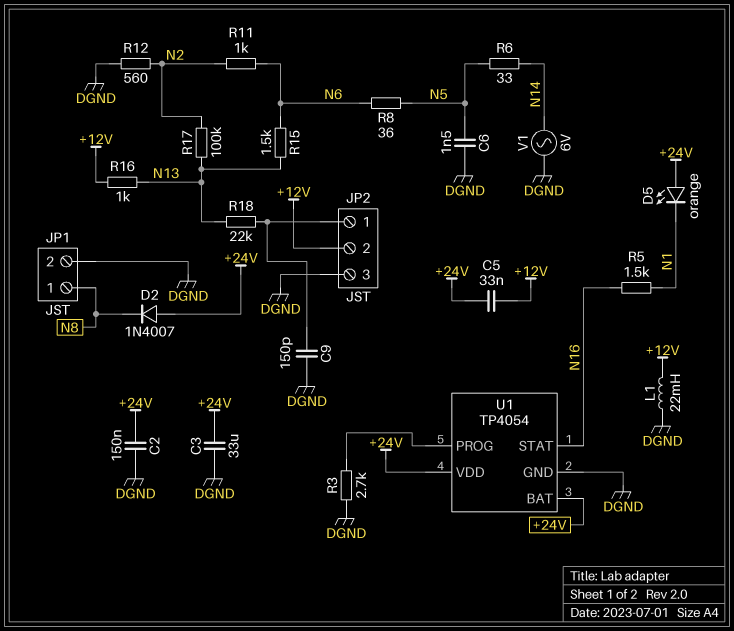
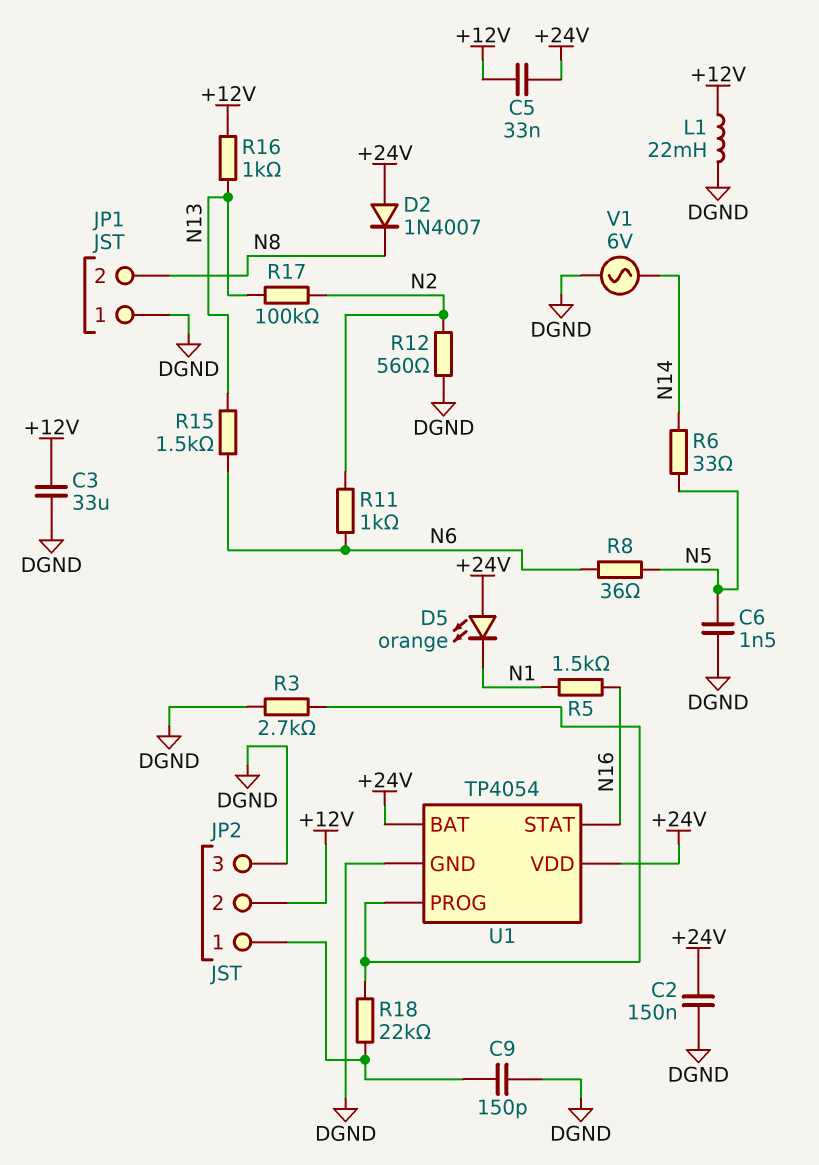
C3: 33uF (+24V, DGND) -> 33uF (+12V, DGND)
JP1 pin 1: N8 -> DGND
JP1 pin 2: DGND -> N8
R18: 22k (JP2/1, N13) -> 22k (JP2/1, U1/PROG)

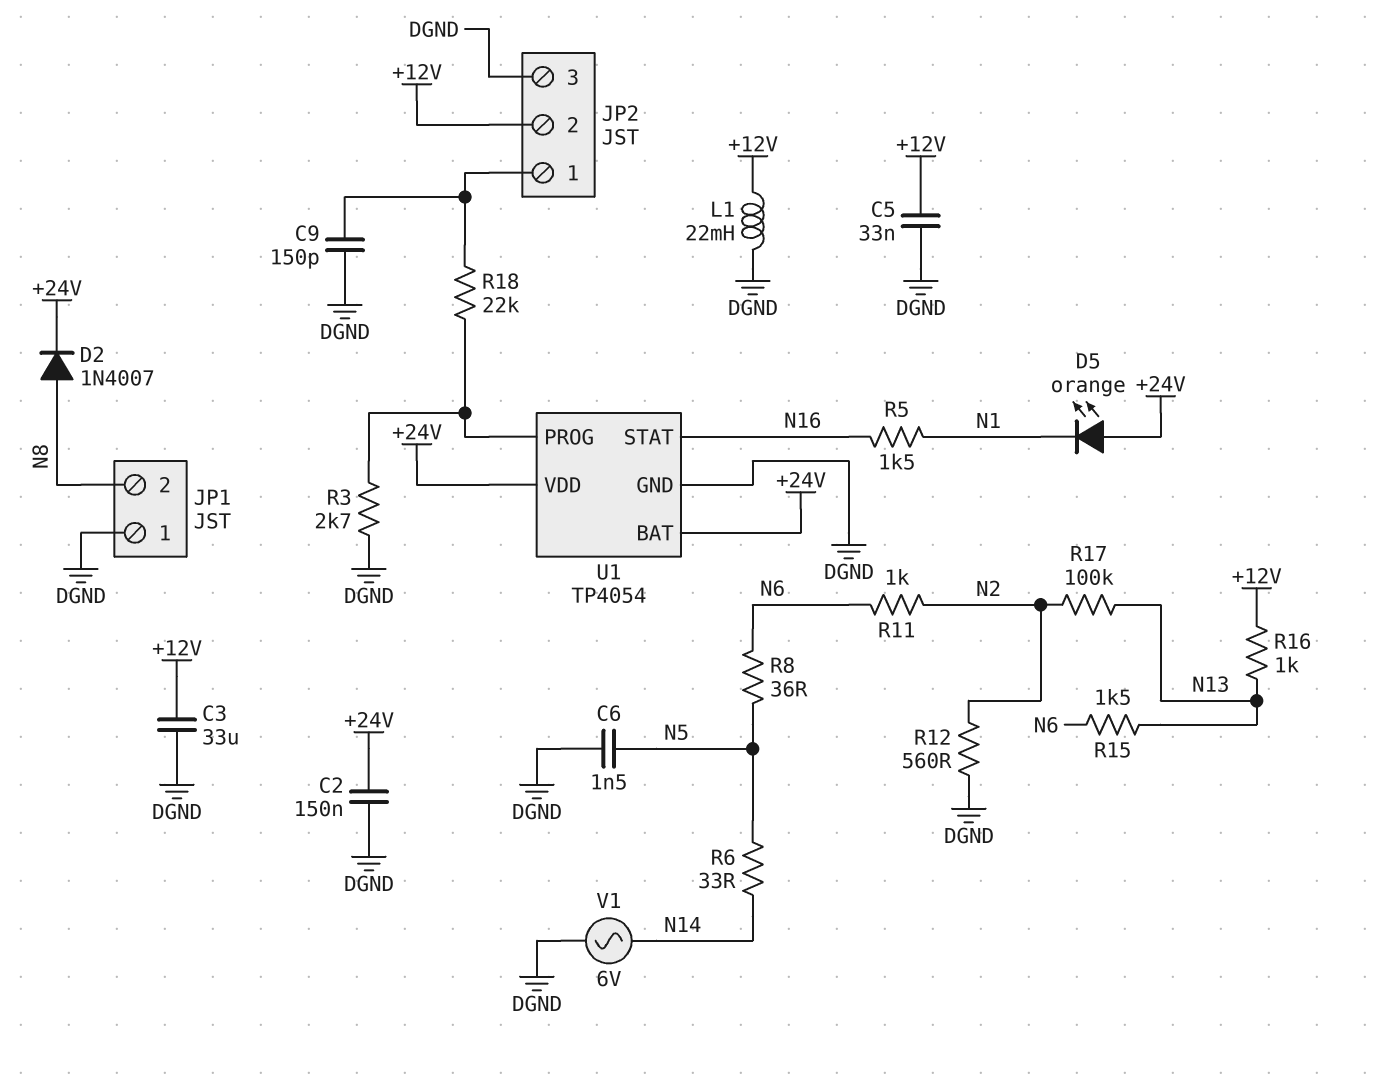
C5: 33nF (+12V, +24V) -> 33nF (+12V, DGND)
D2: diode 1N4007 (A +24V, K N8) -> diode 1N4007 (A N8, K +24V)

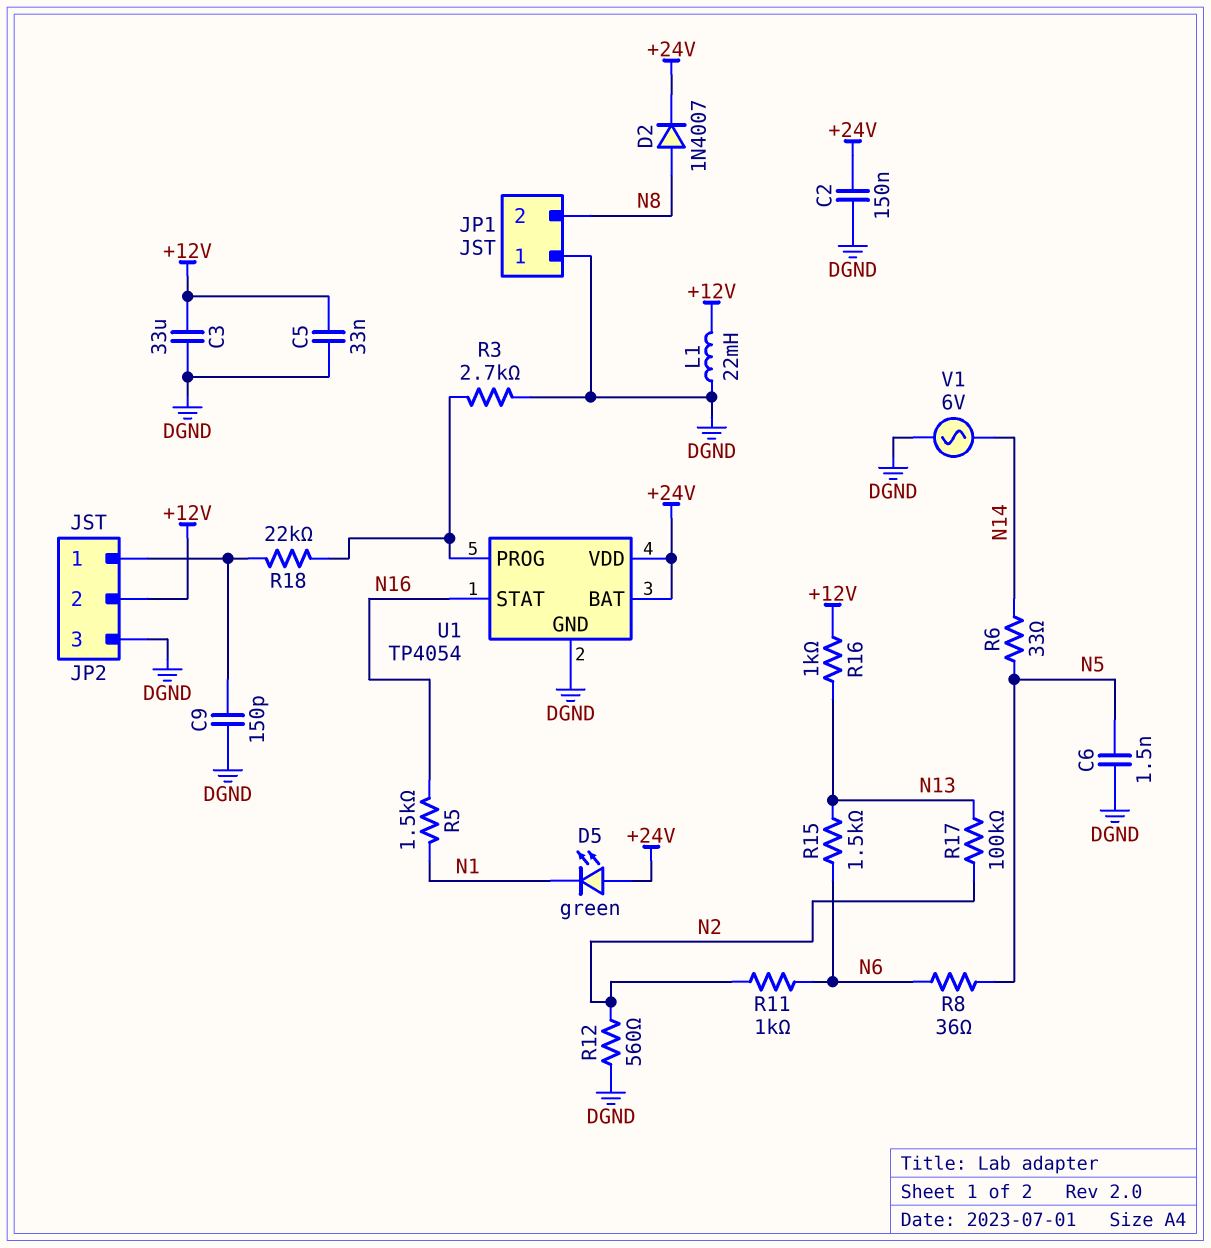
D5: LED orange (A +24V, K N1) -> LED green (A +24V, K N1)

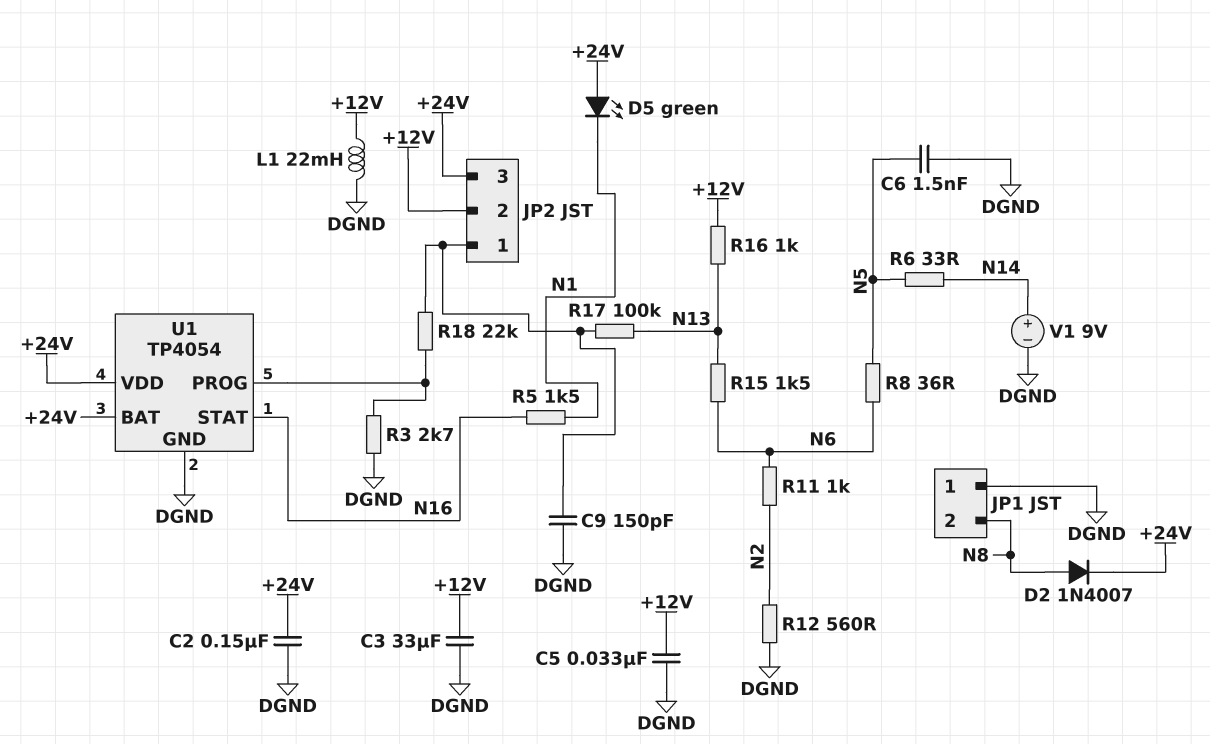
JP2 pin 3: DGND -> +24V
R17: 100k (N2, N13) -> 100k (JP2/1, N13)
V1: AC 6V (DGND, N14) -> 9V (plus N14, minus DGND)

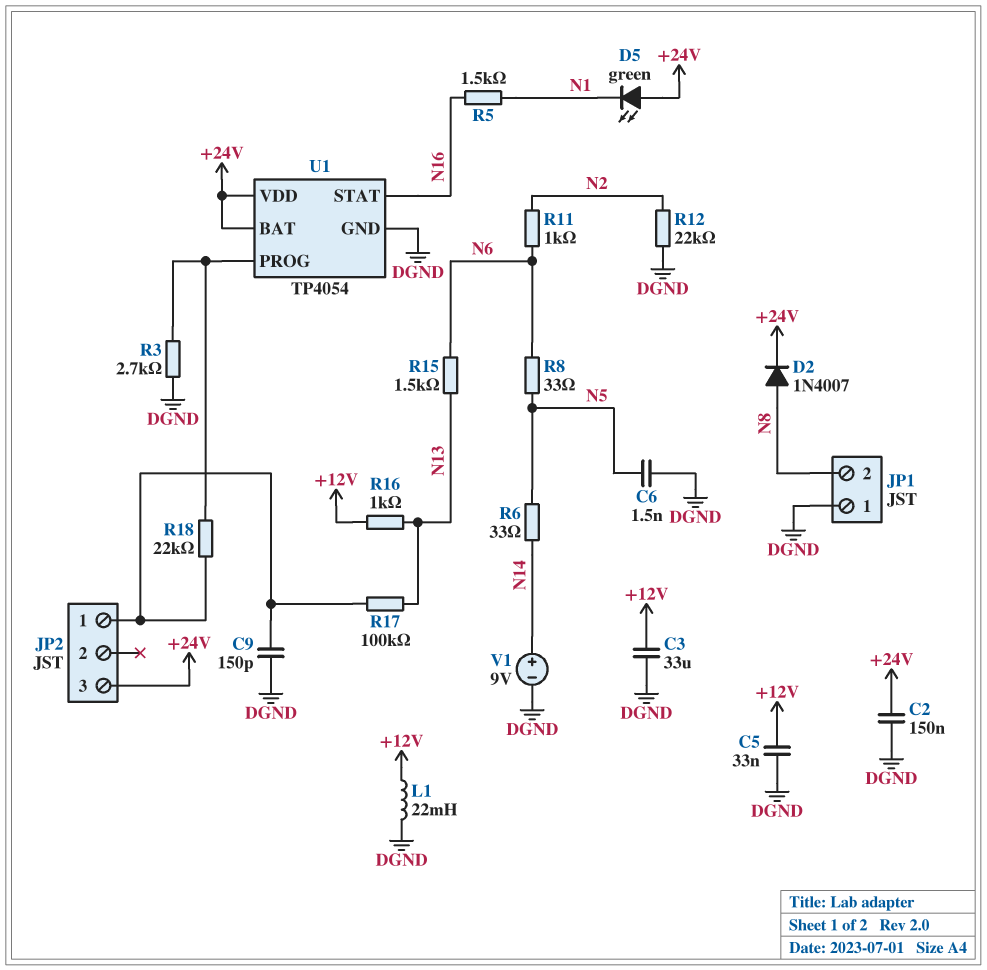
JP2 pin 2: +12V -> none
R8: 36 (N5, N6) -> 33 (N5, N6)
R12: 560 (DGND, N2) -> 22k (DGND, N2)

